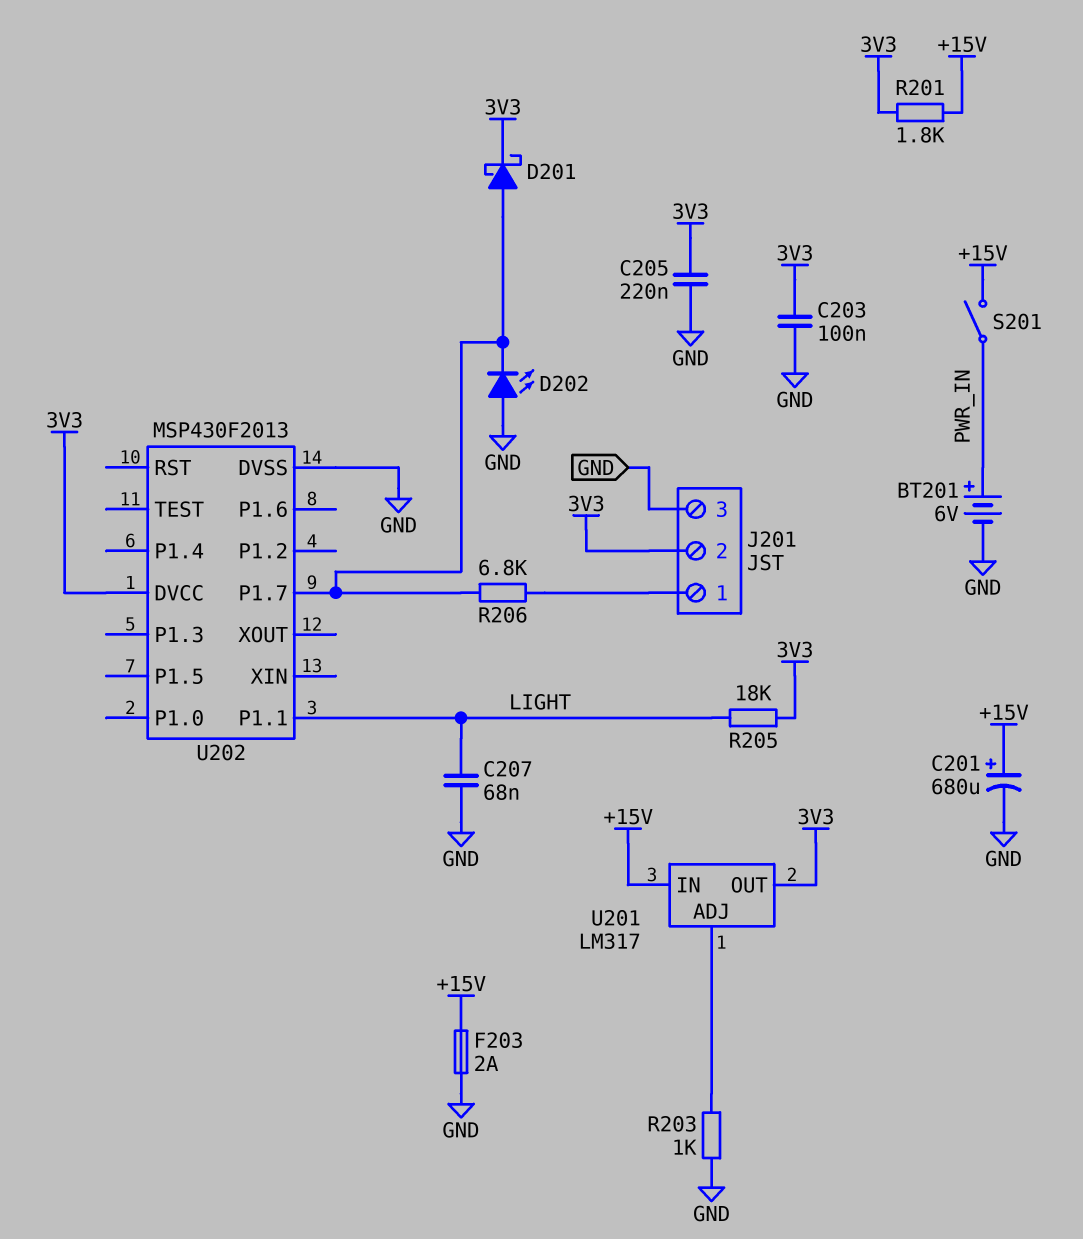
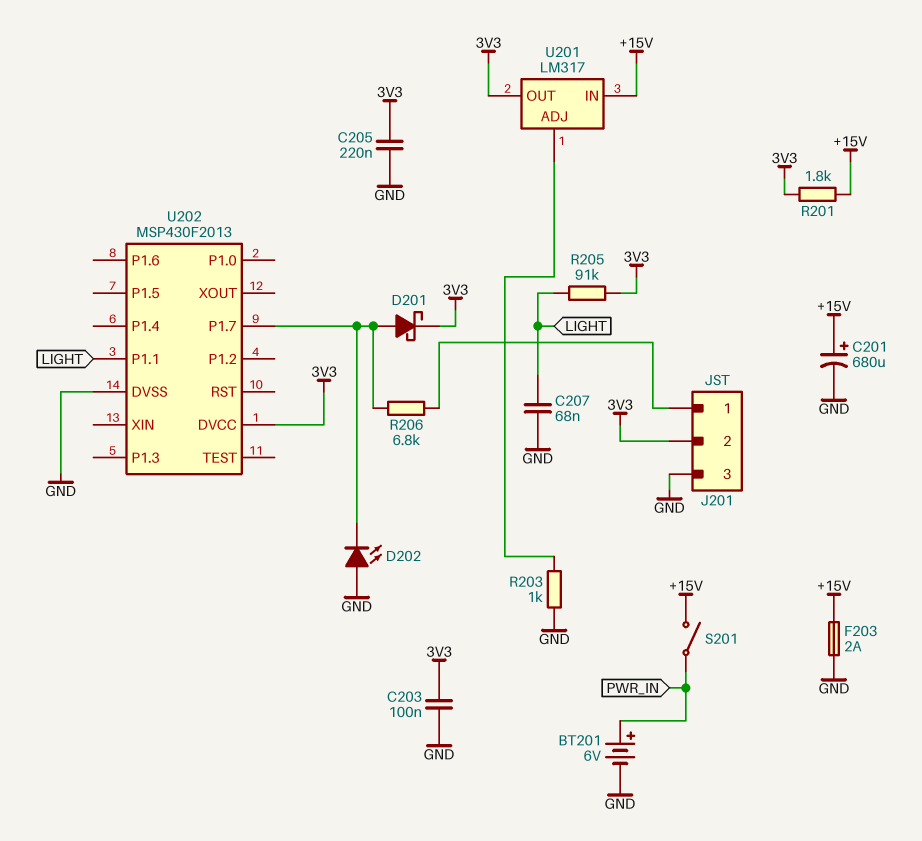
R205: 18k (3V3, LIGHT) -> 91k (3V3, LIGHT)

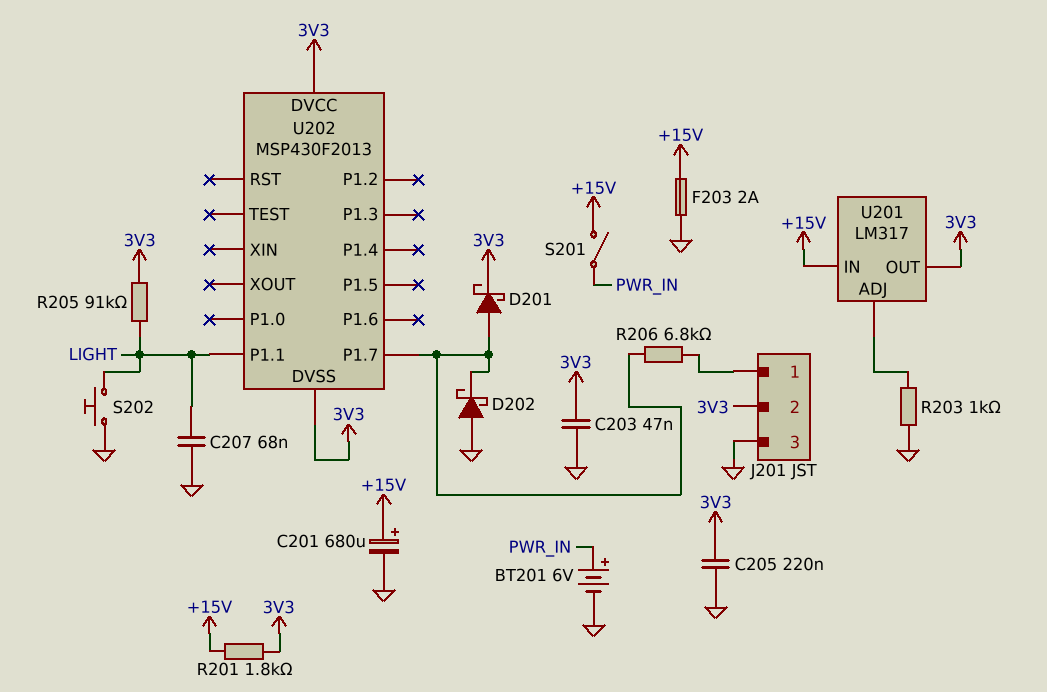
C203: 100nF (3V3, GND) -> 47nF (3V3, GND)
D202: LED (A GND, K U202/P1.7) -> schottky (A GND, K U202/P1.7)
S202: none -> button (GND, LIGHT)
U202 pin DVSS: GND -> 3V3

